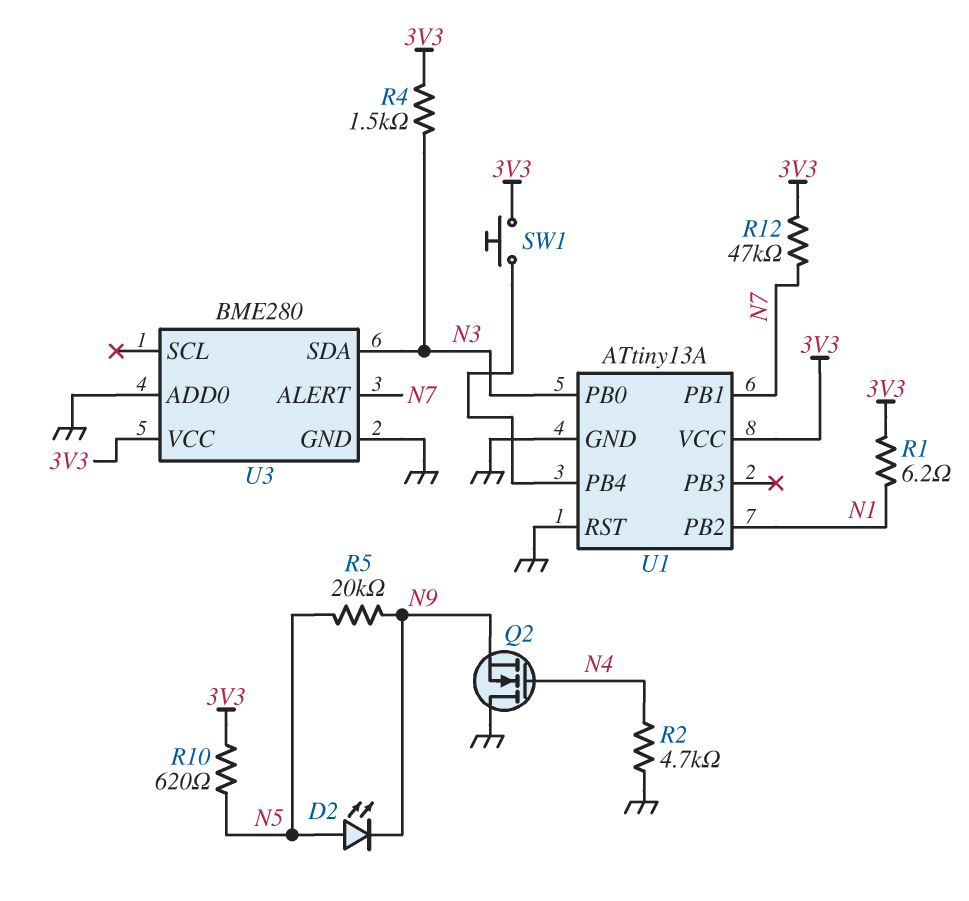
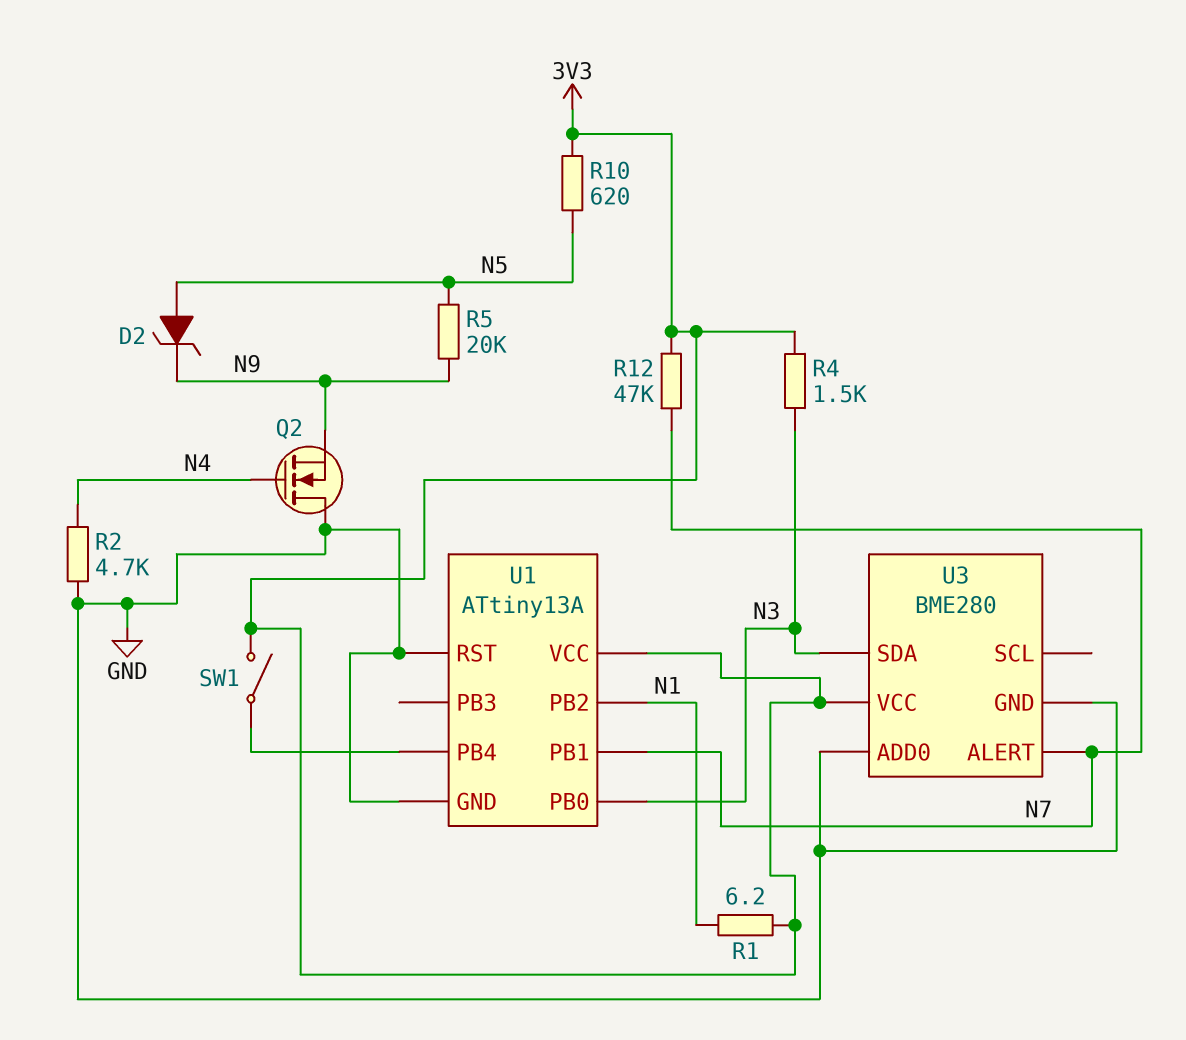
D2: LED (A N5, K N9) -> zener (A N5, K N9)
SW1: button (3V3, U1/PB4) -> switch (3V3, U1/PB4)

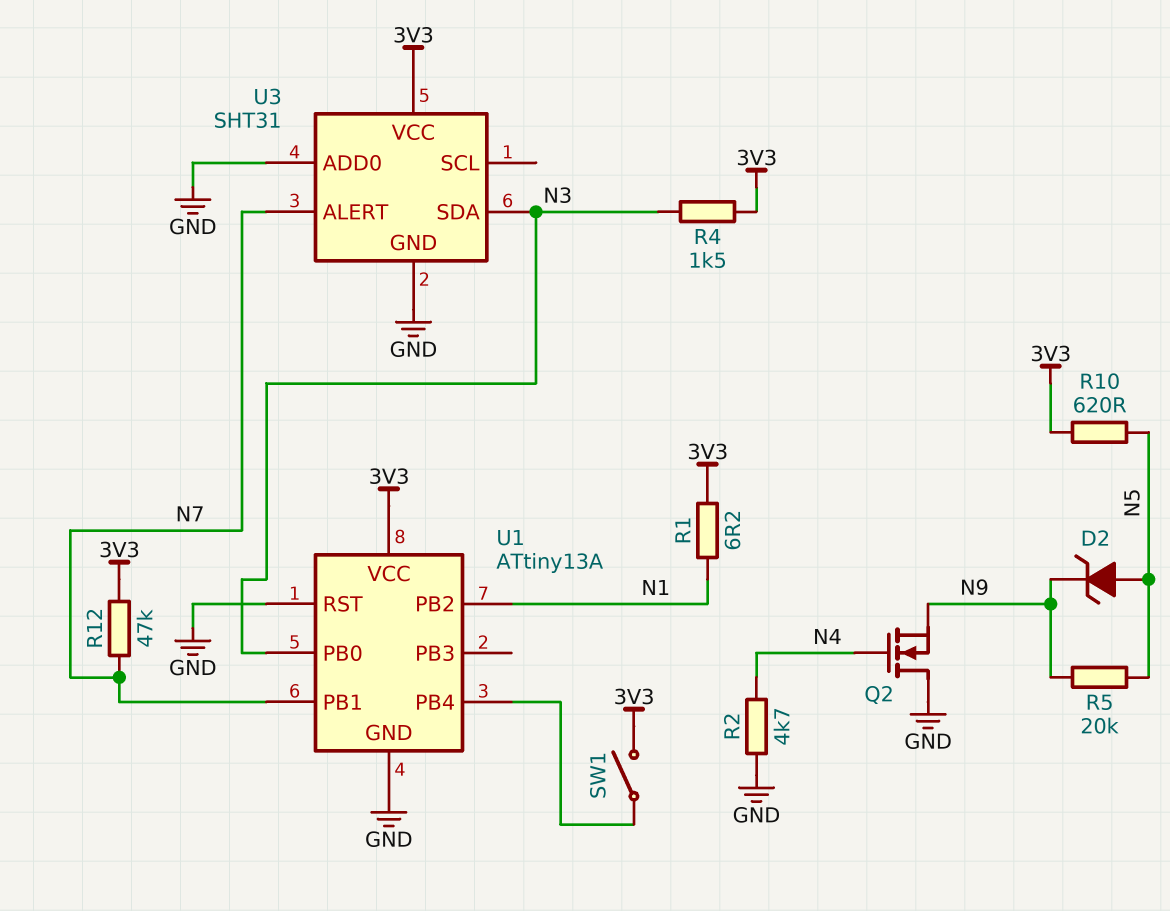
U3: BME280 -> SHT31

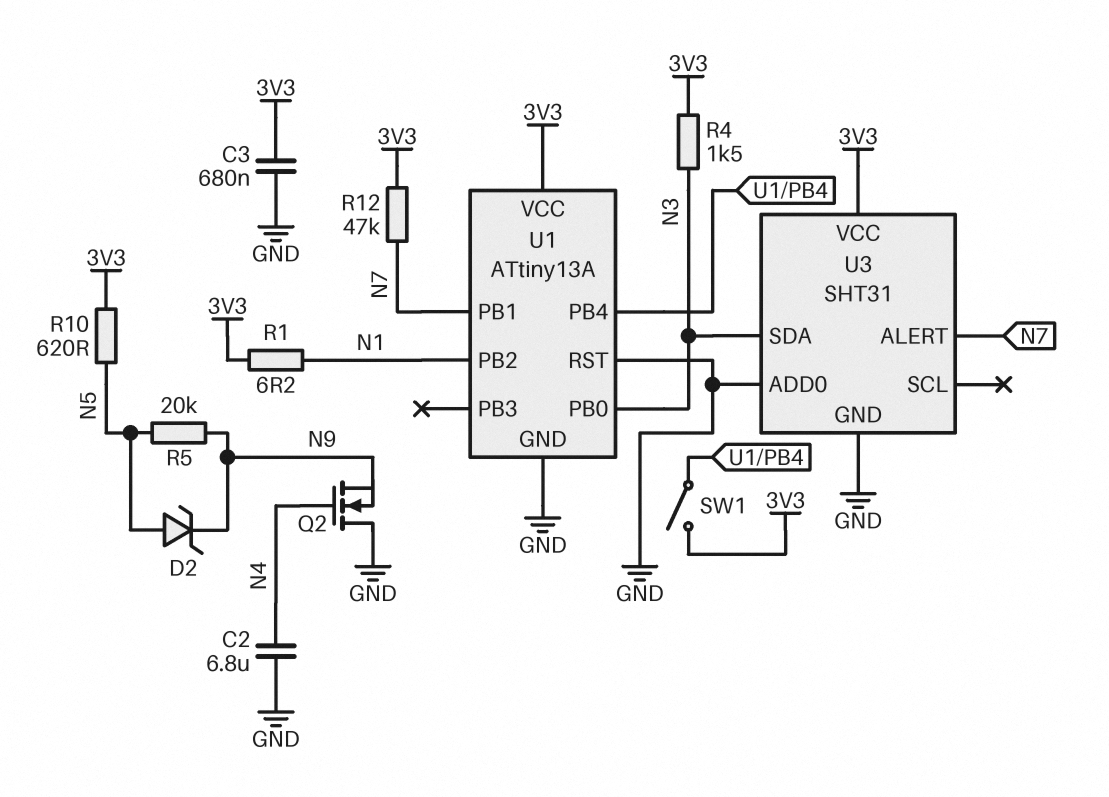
C2: none -> 6.8uF (GND, N4)
C3: none -> 680nF (3V3, GND)
R2: 4.7k (GND, N4) -> none

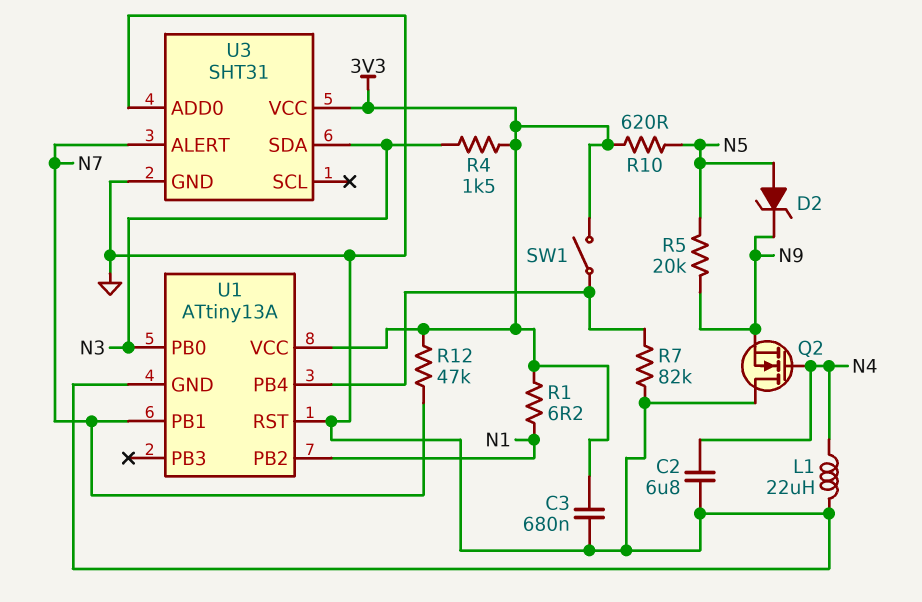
L1: none -> 22uH (GND, N4)
R7: none -> 82k (GND, U1/PB4)

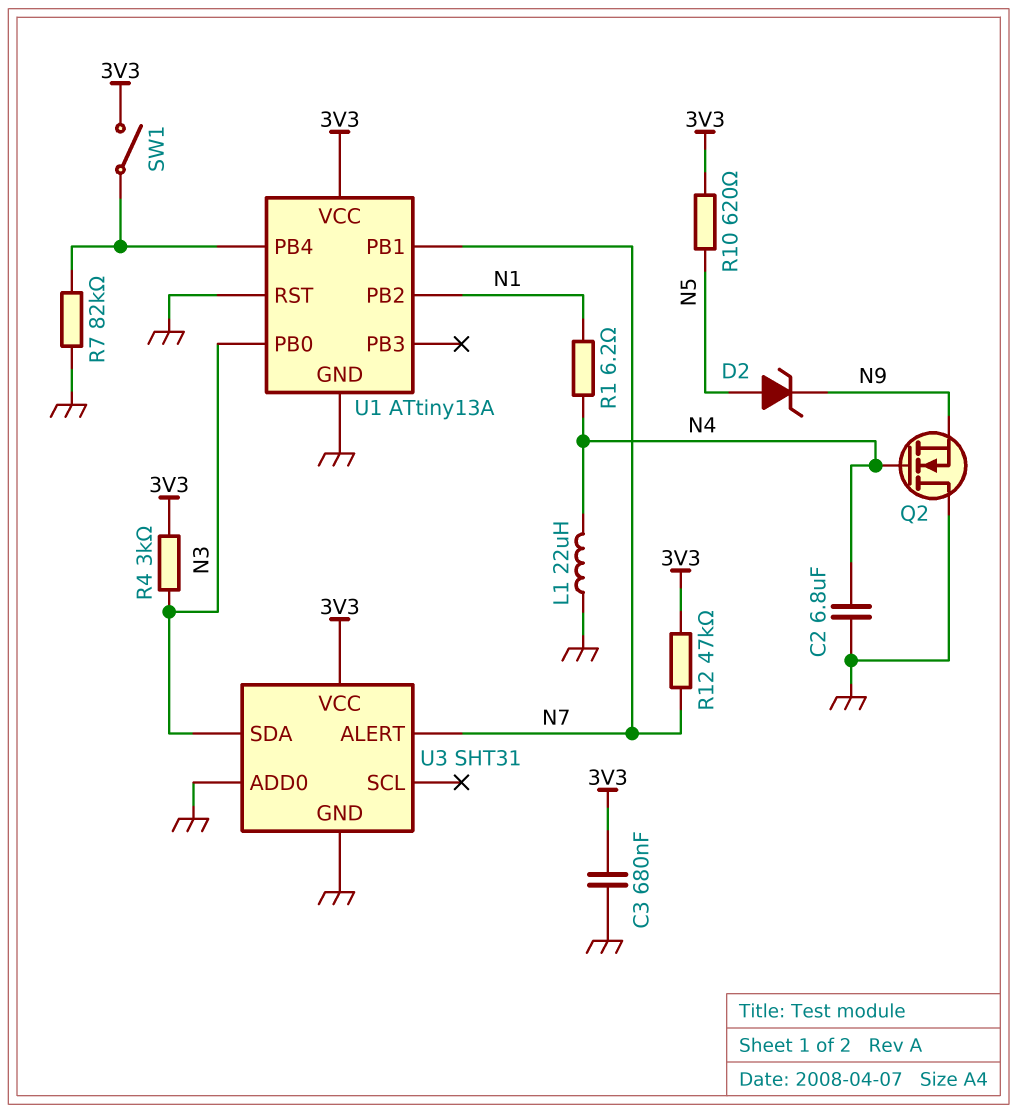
R1: 6.2 (3V3, N1) -> 6.2 (N1, N4)
R4: 1.5k (3V3, N3) -> 3k (3V3, N3)
R5: 20k (N5, N9) -> none

